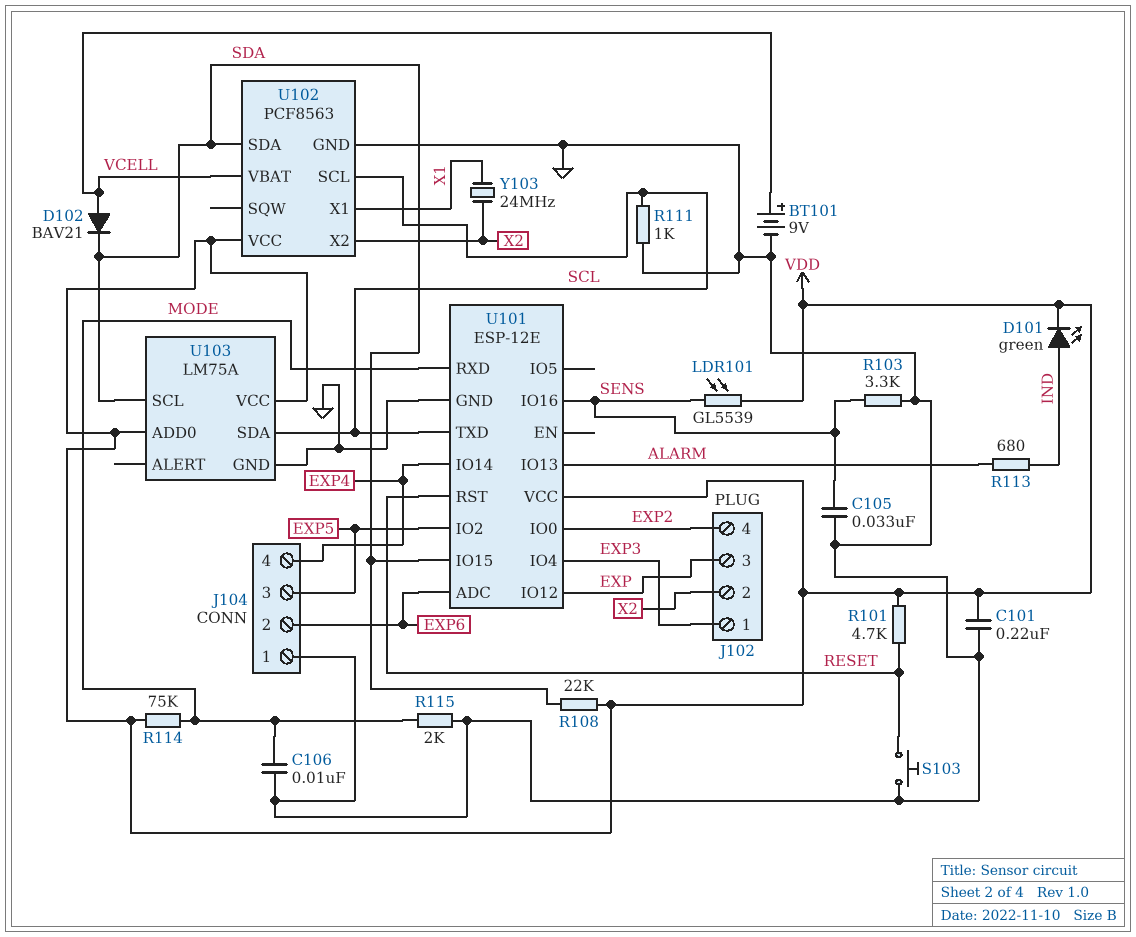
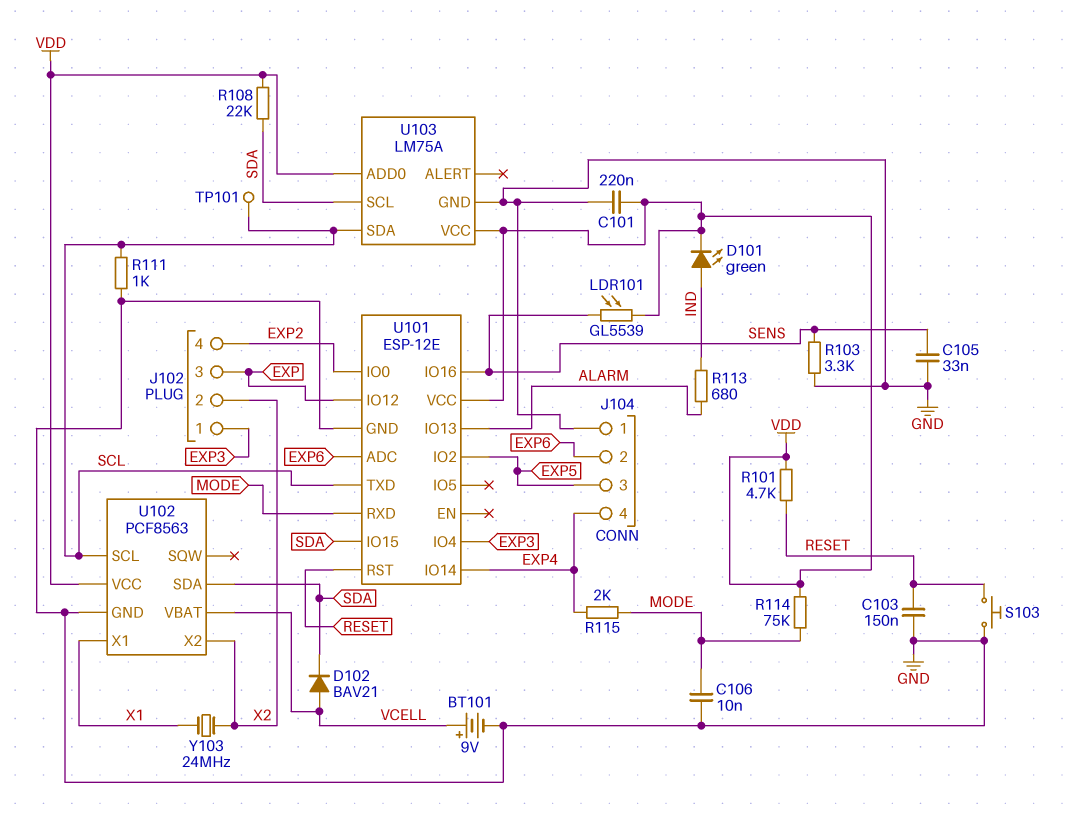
C103: none -> 150nF (GND, RESET)
R115: 2k (GND, MODE) -> 2k (EXP4, MODE)
TP101: none -> test point (SCL)

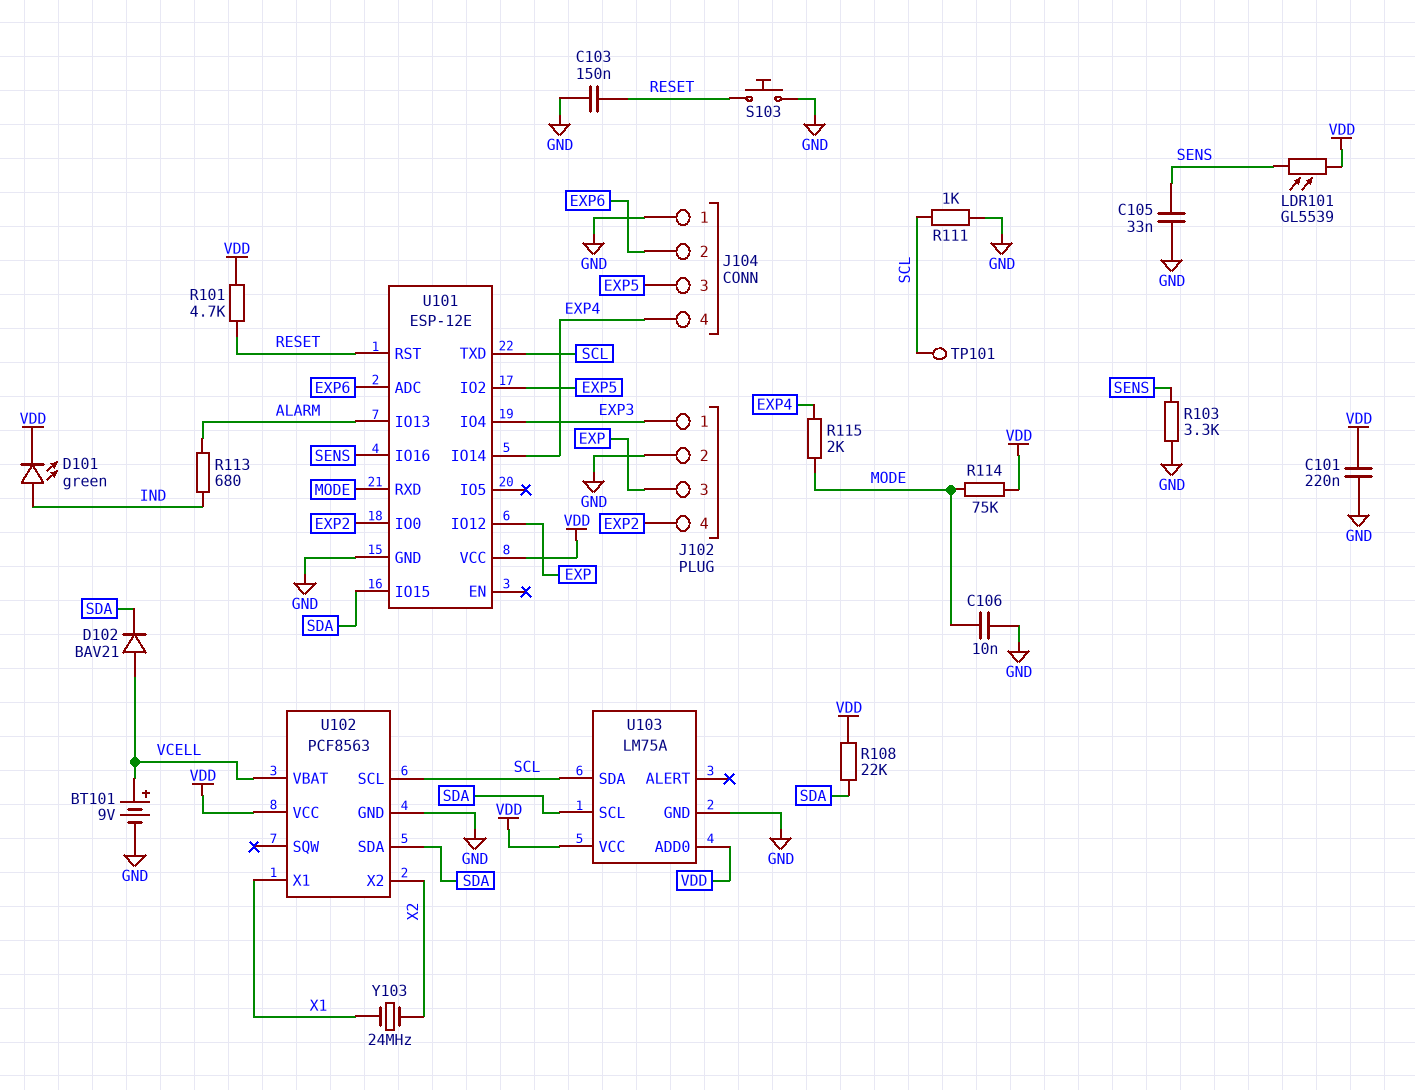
J102 pin 2: X2 -> GND

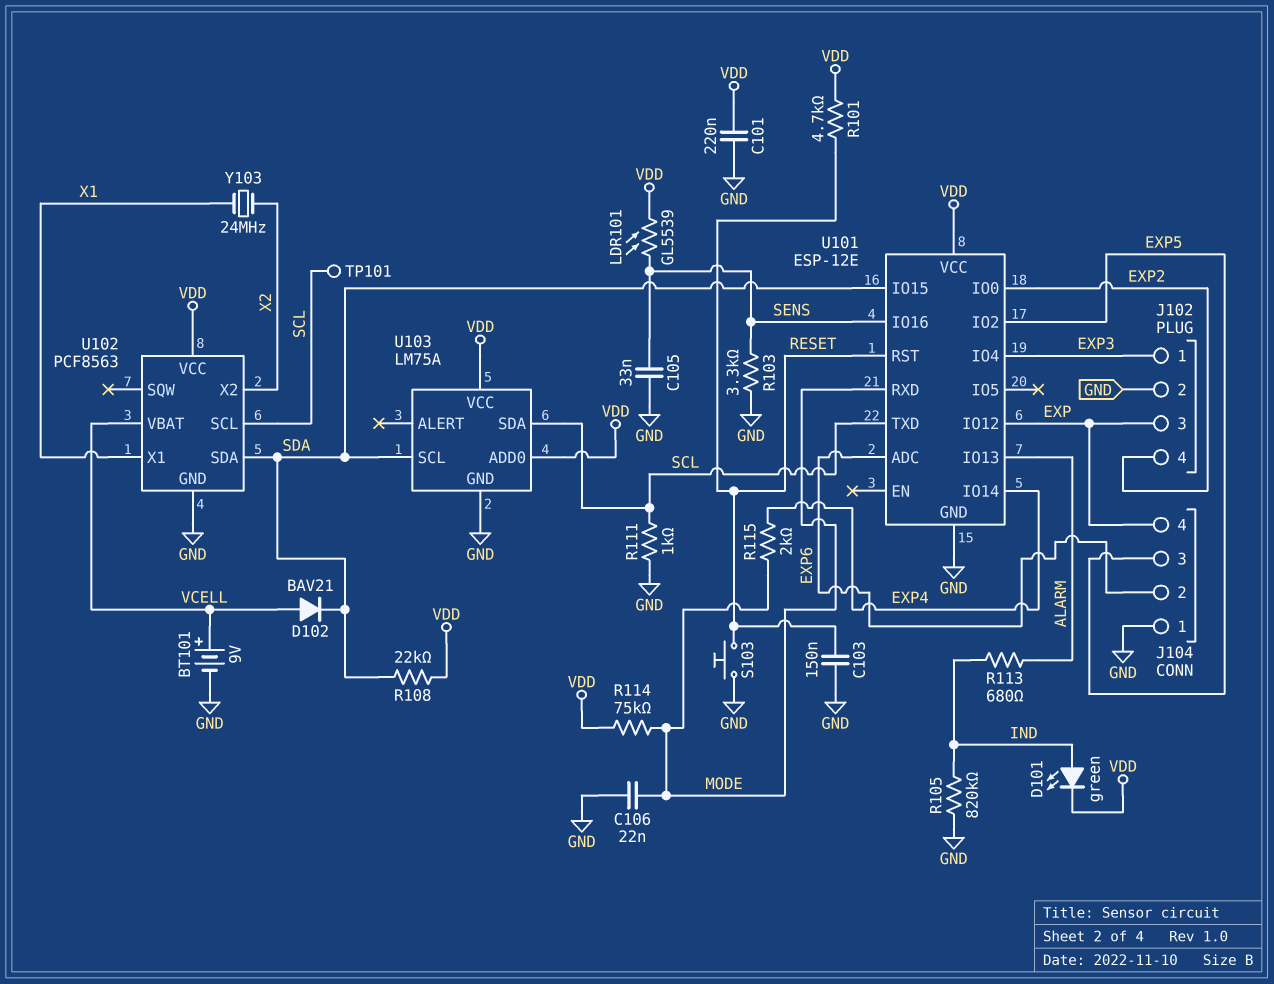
C106: 10nF (GND, MODE) -> 22nF (GND, MODE)
J104 pin 4: EXP4 -> EXP
R105: none -> 820k (GND, IND)

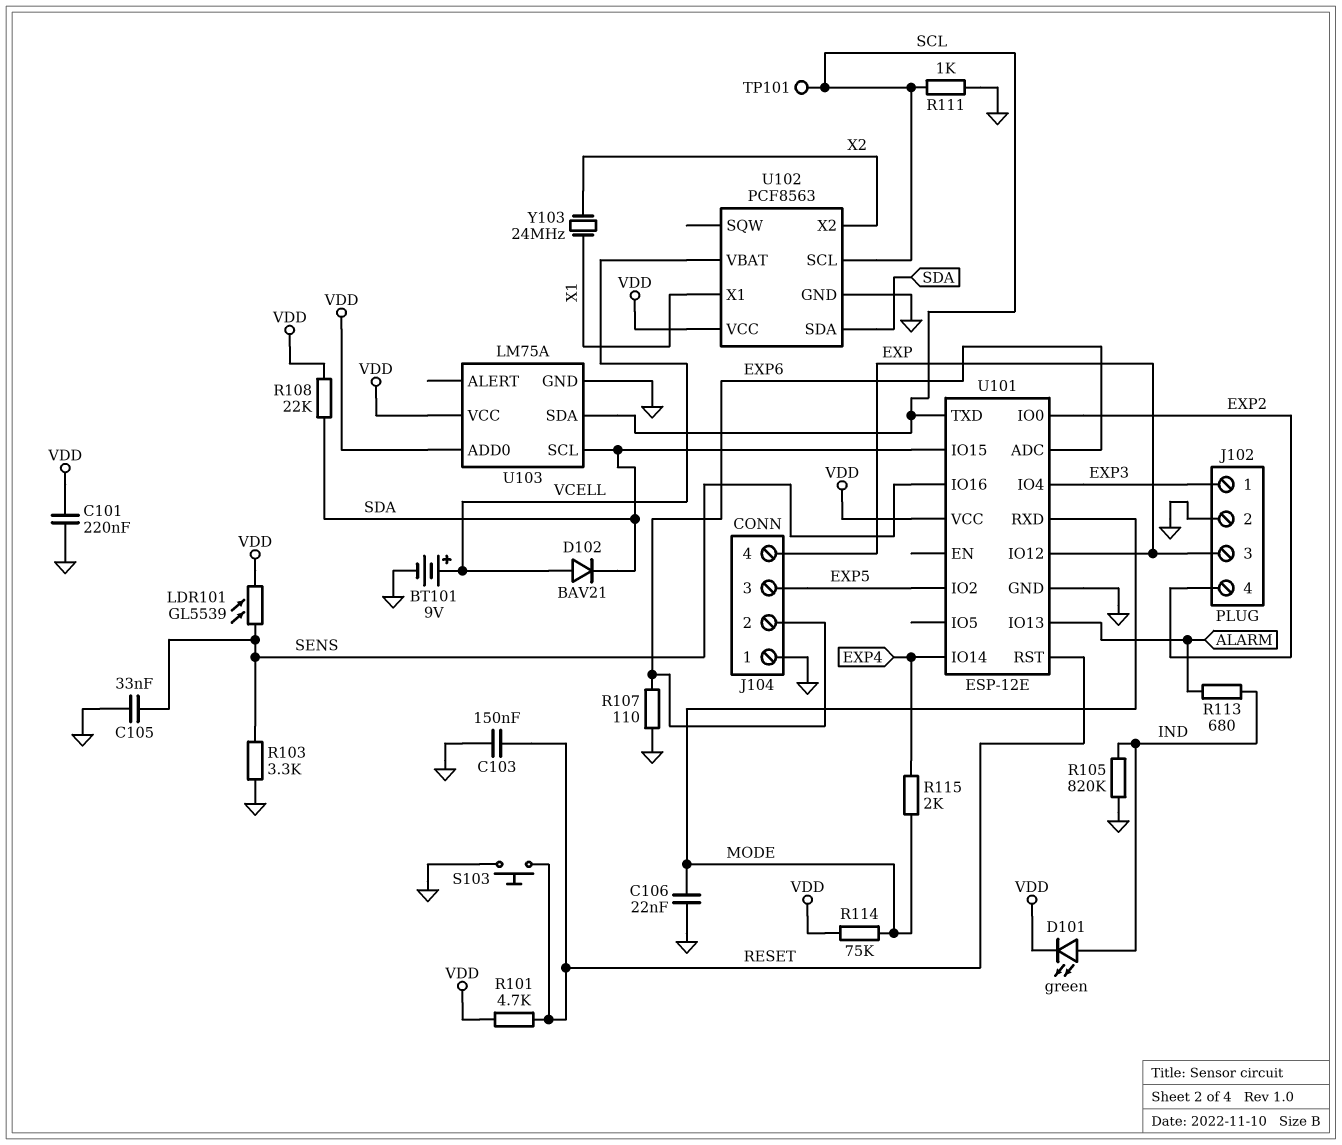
R107: none -> 110 (EXP6, GND)

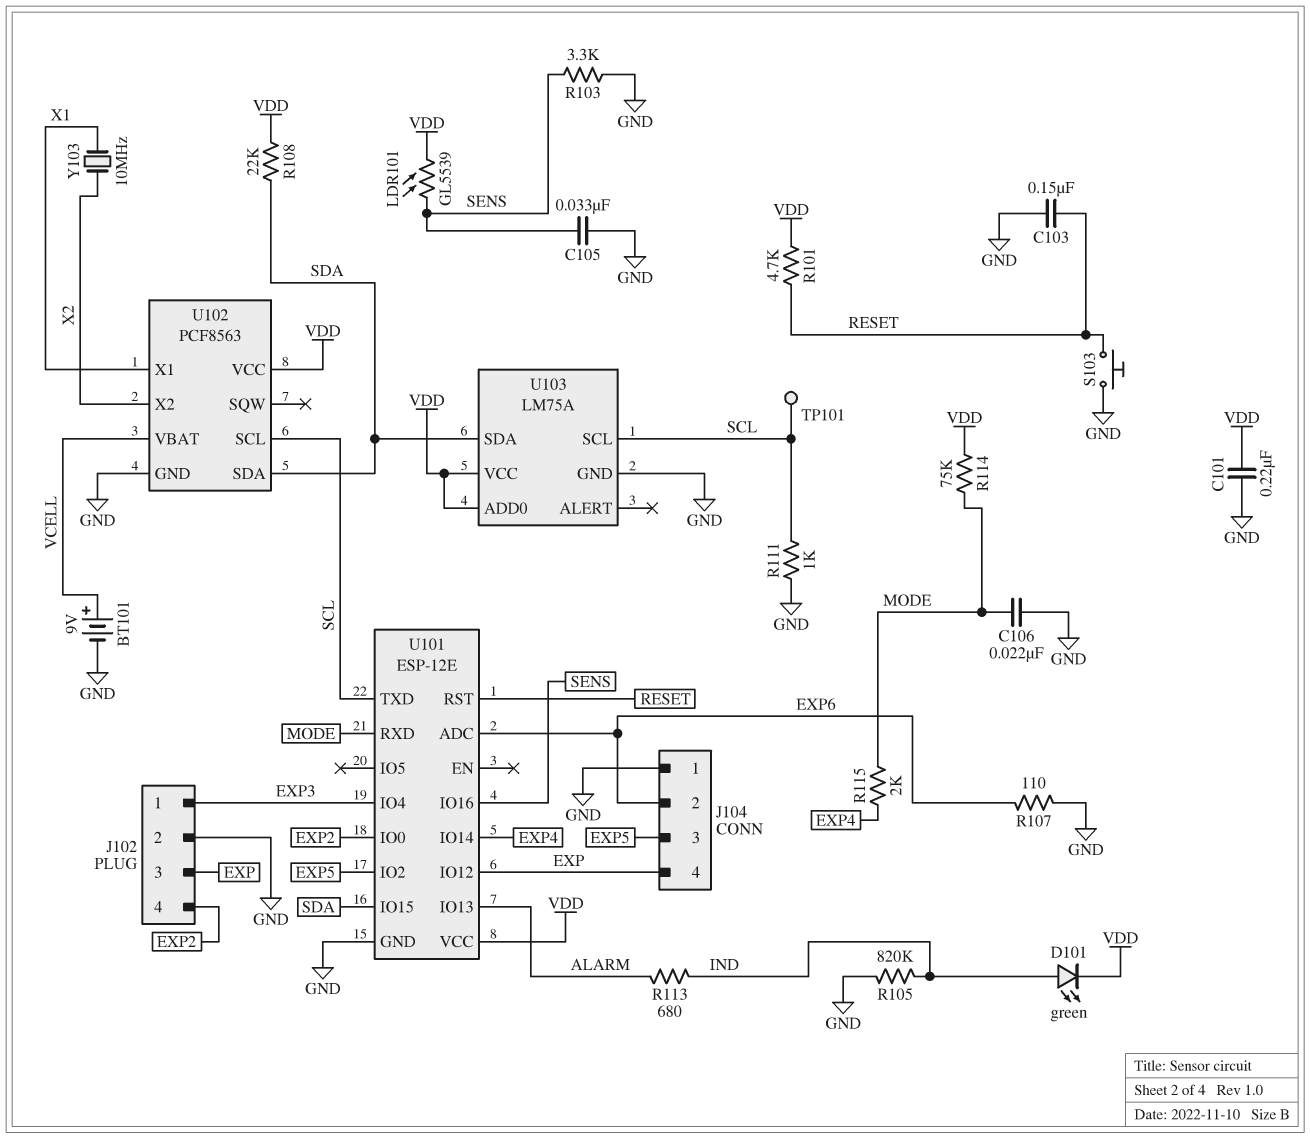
D102: diode BAV21 (A VCELL, K SDA) -> none
U103 pin SCL: SDA -> SCL
U103 pin SDA: SCL -> SDA
Y103: 24MHz (X1, X2) -> 10MHz (X1, X2)

